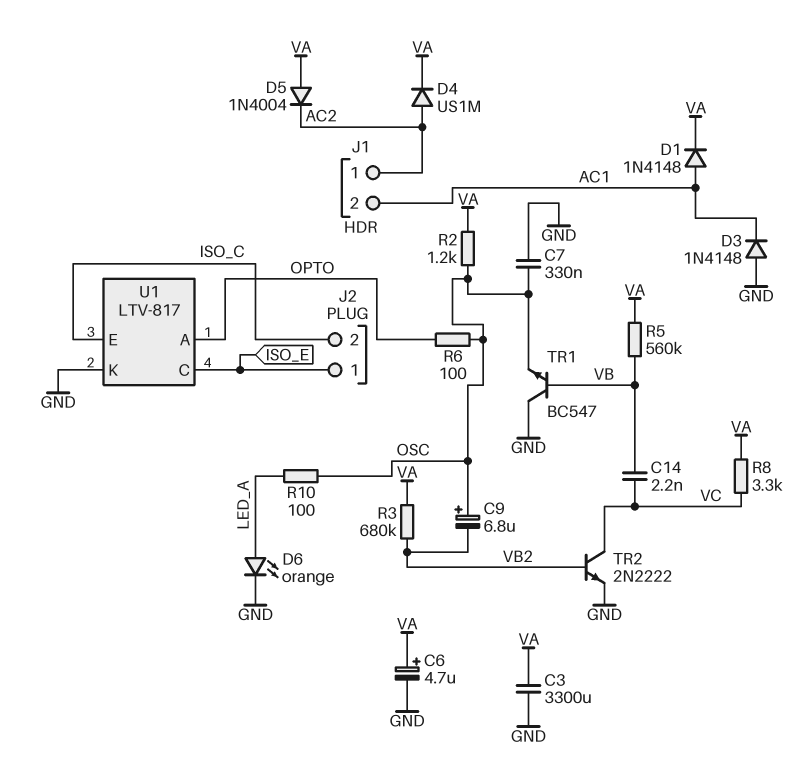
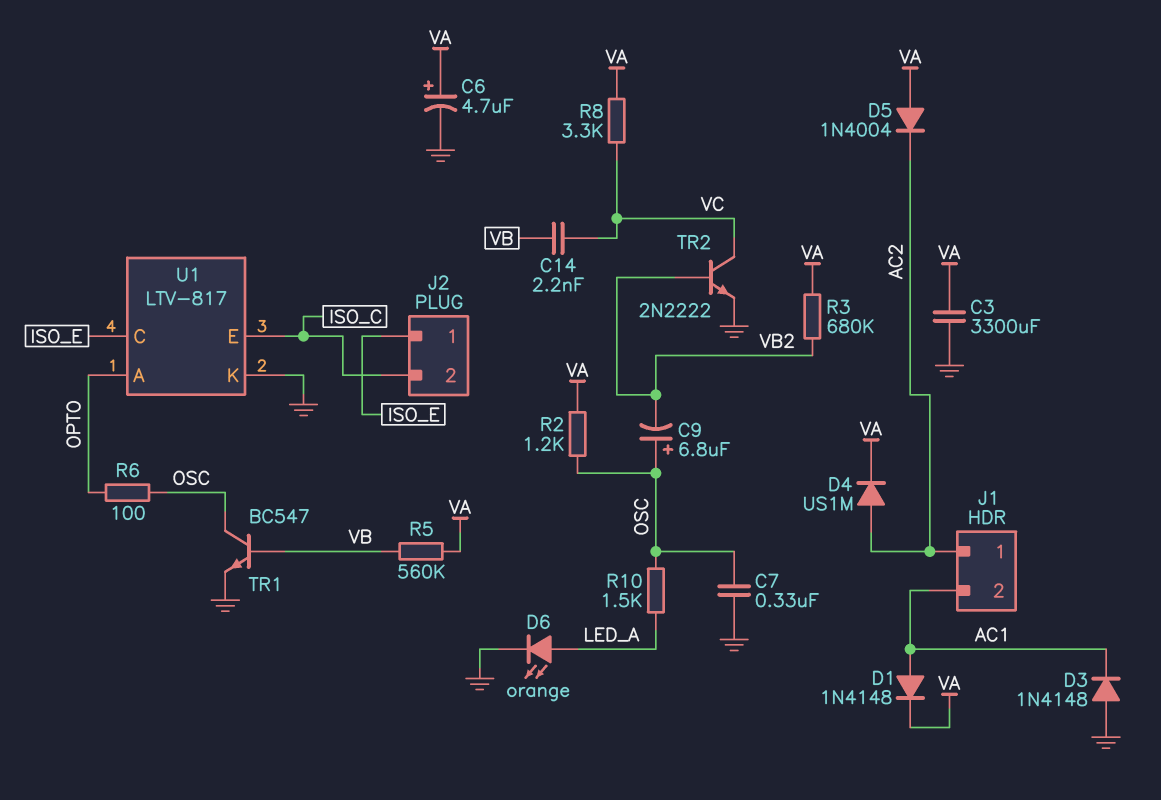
R10: 100 (LED_A, OSC) -> 1.5k (LED_A, OSC)
TR1: NPN BC547 (B VB, C GND, E OSC) -> NPN BC547 (B VB, C OSC, E GND)

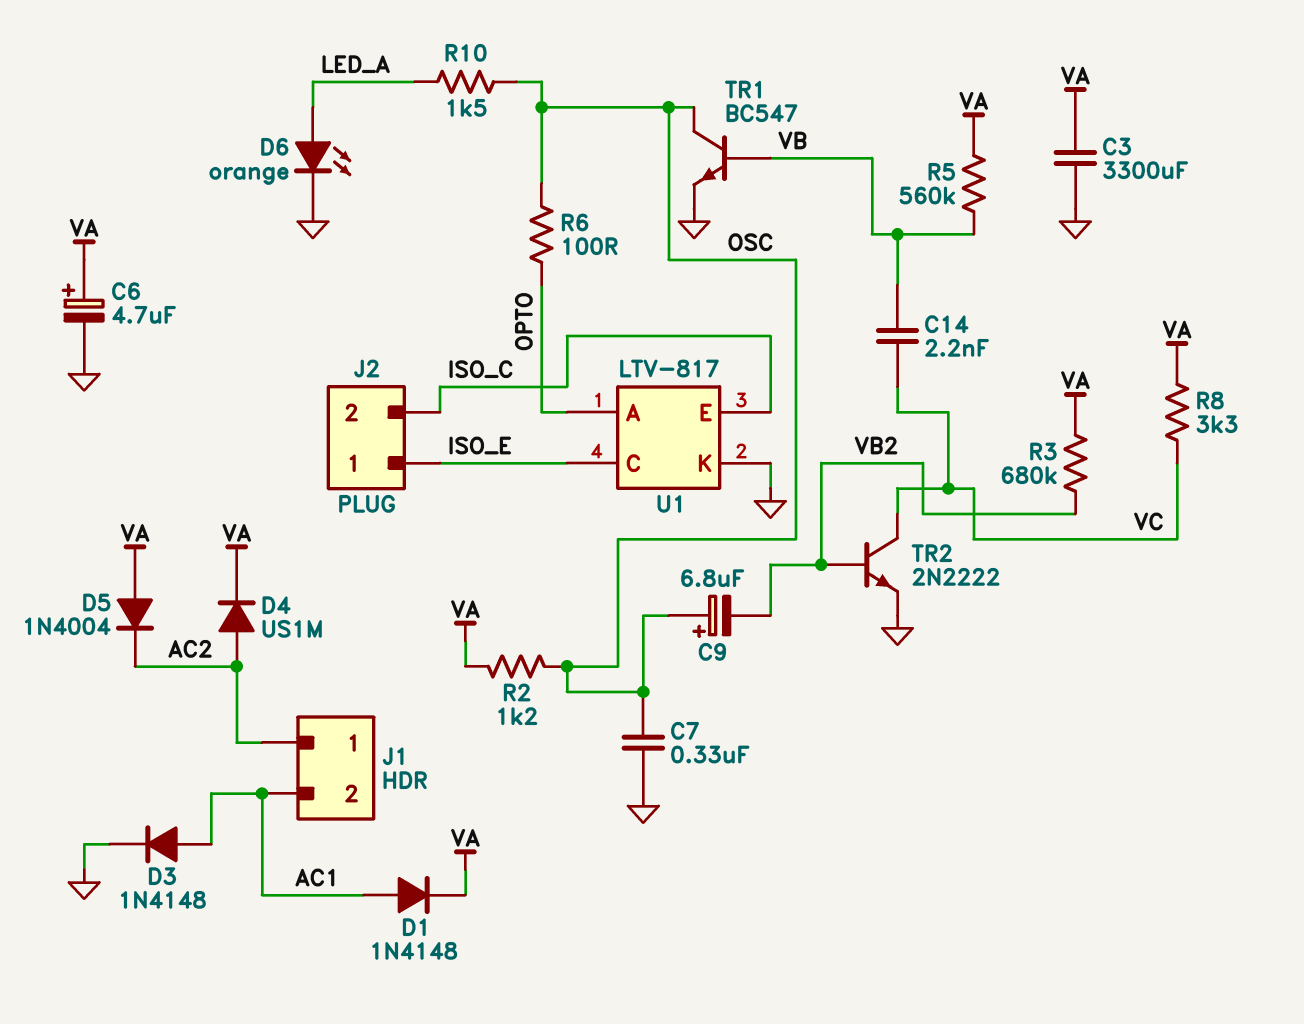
D3: diode 1N4148 (A GND, K AC1) -> diode 1N4148 (A AC1, K GND)

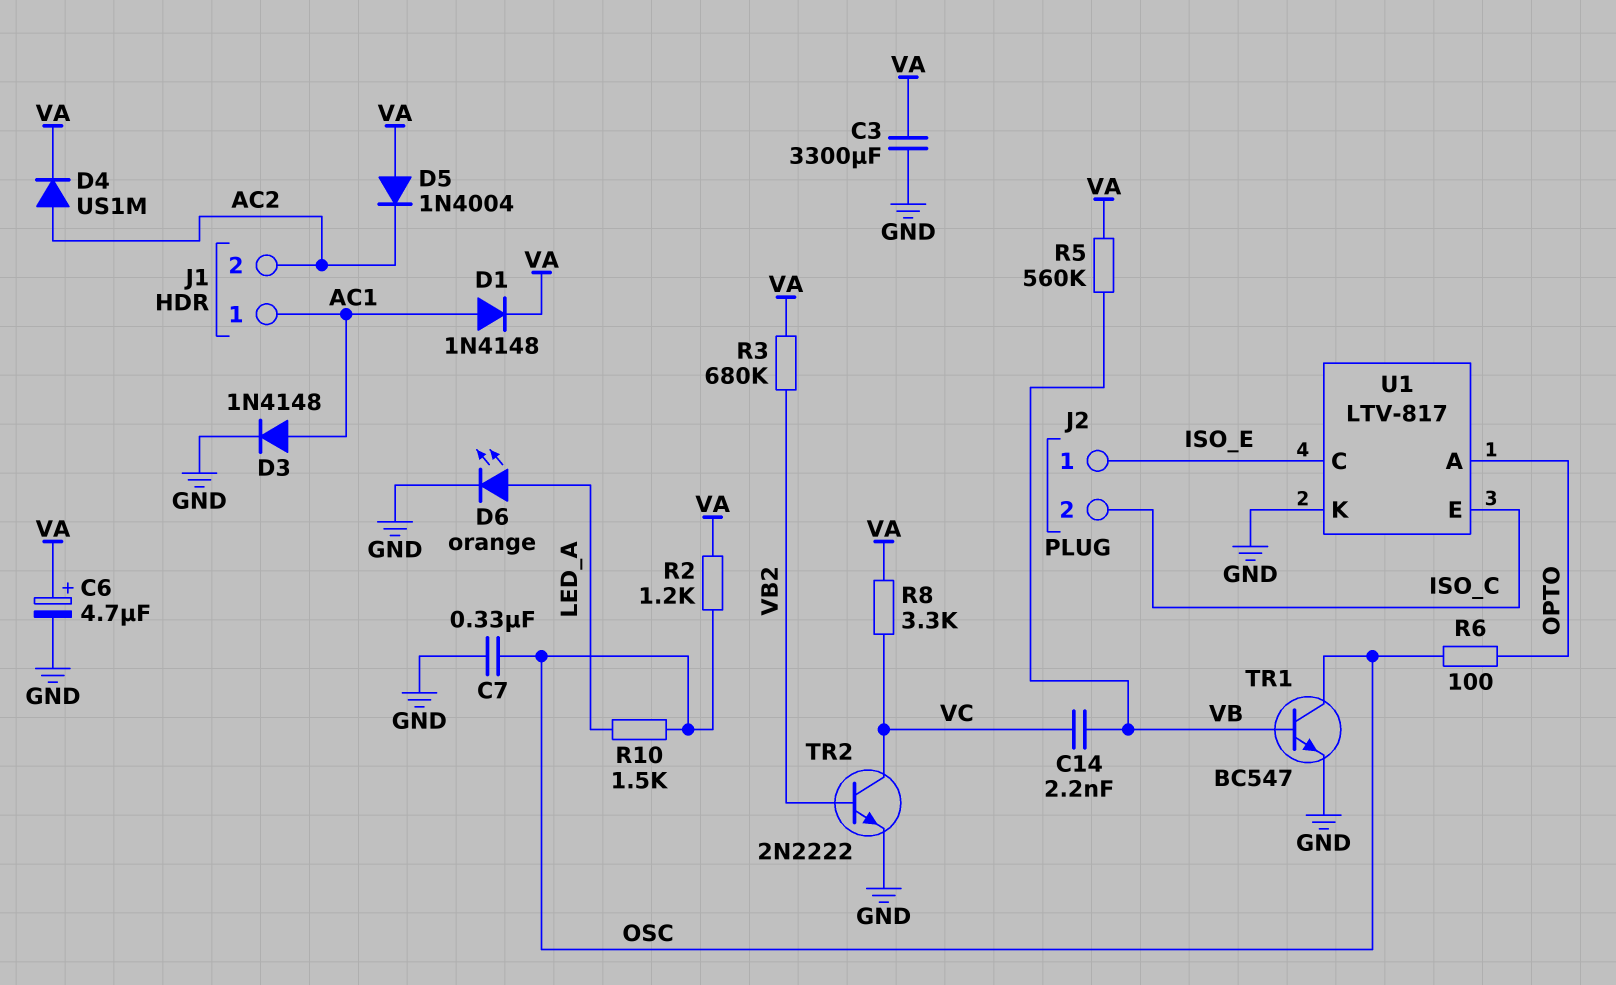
C9: 6.8uF (plus OSC, minus VB2) -> none
J1 pin 1: AC2 -> AC1
J1 pin 2: AC1 -> AC2

